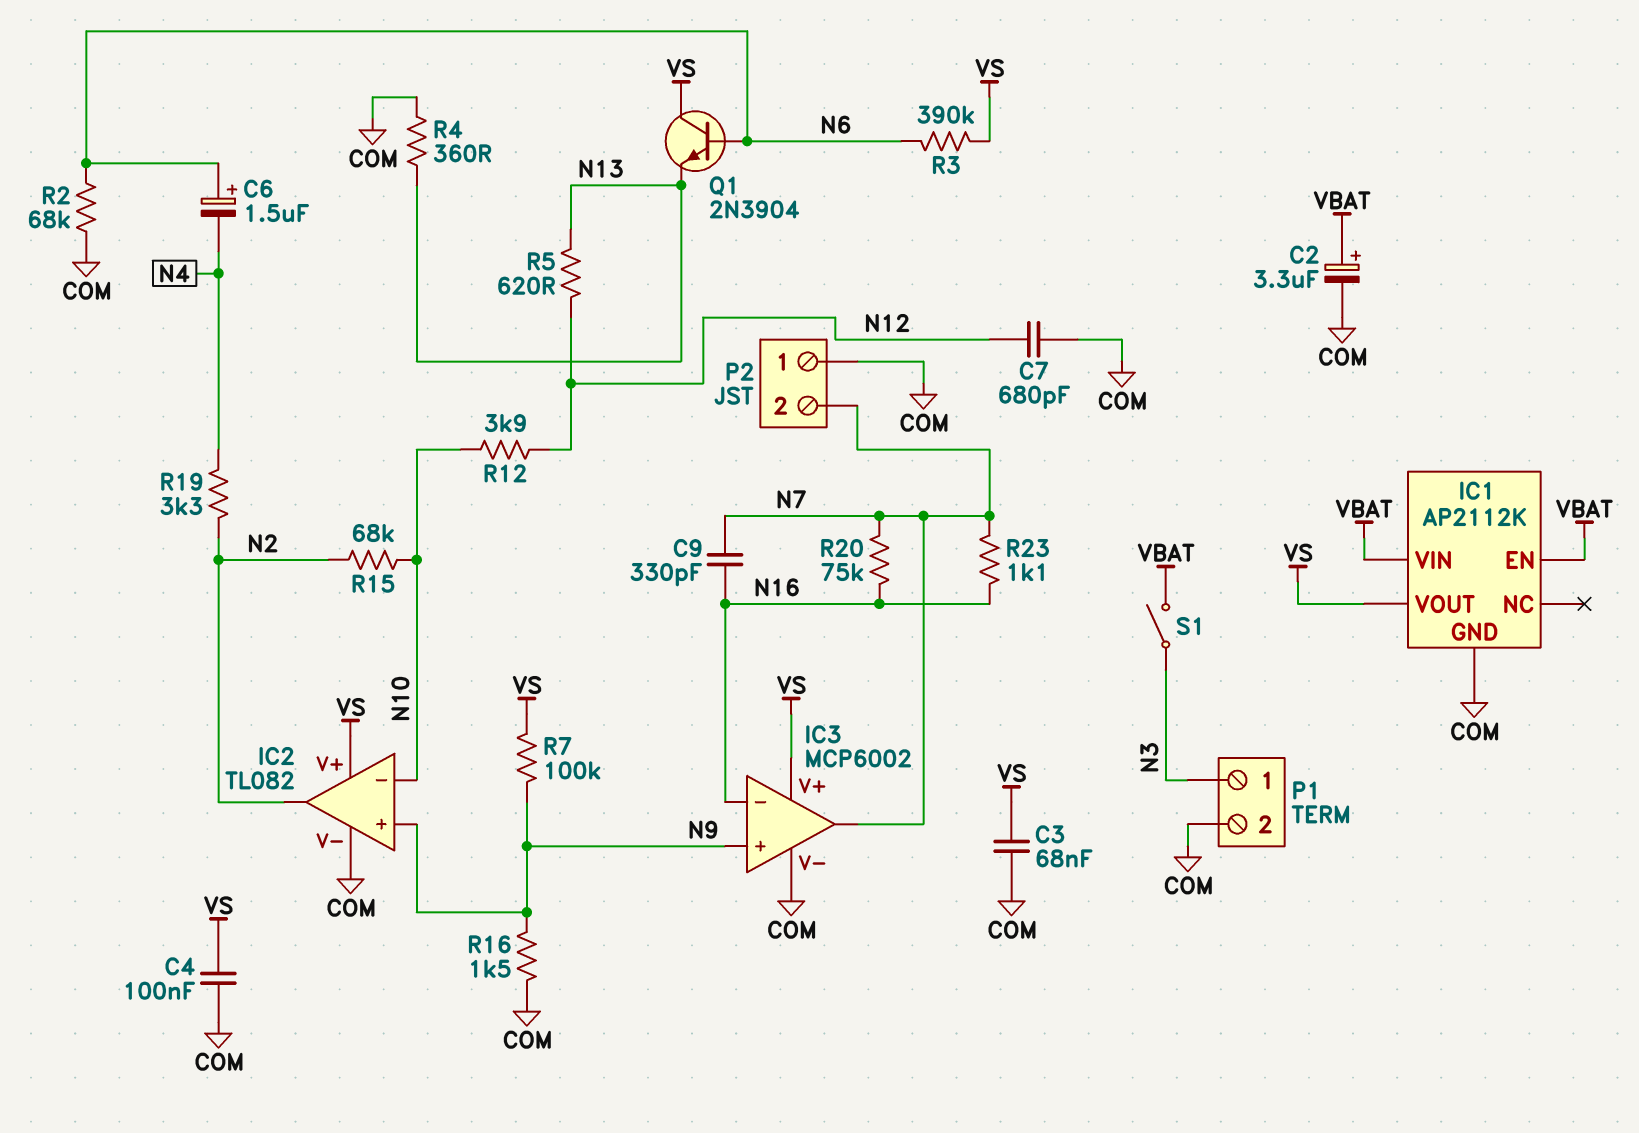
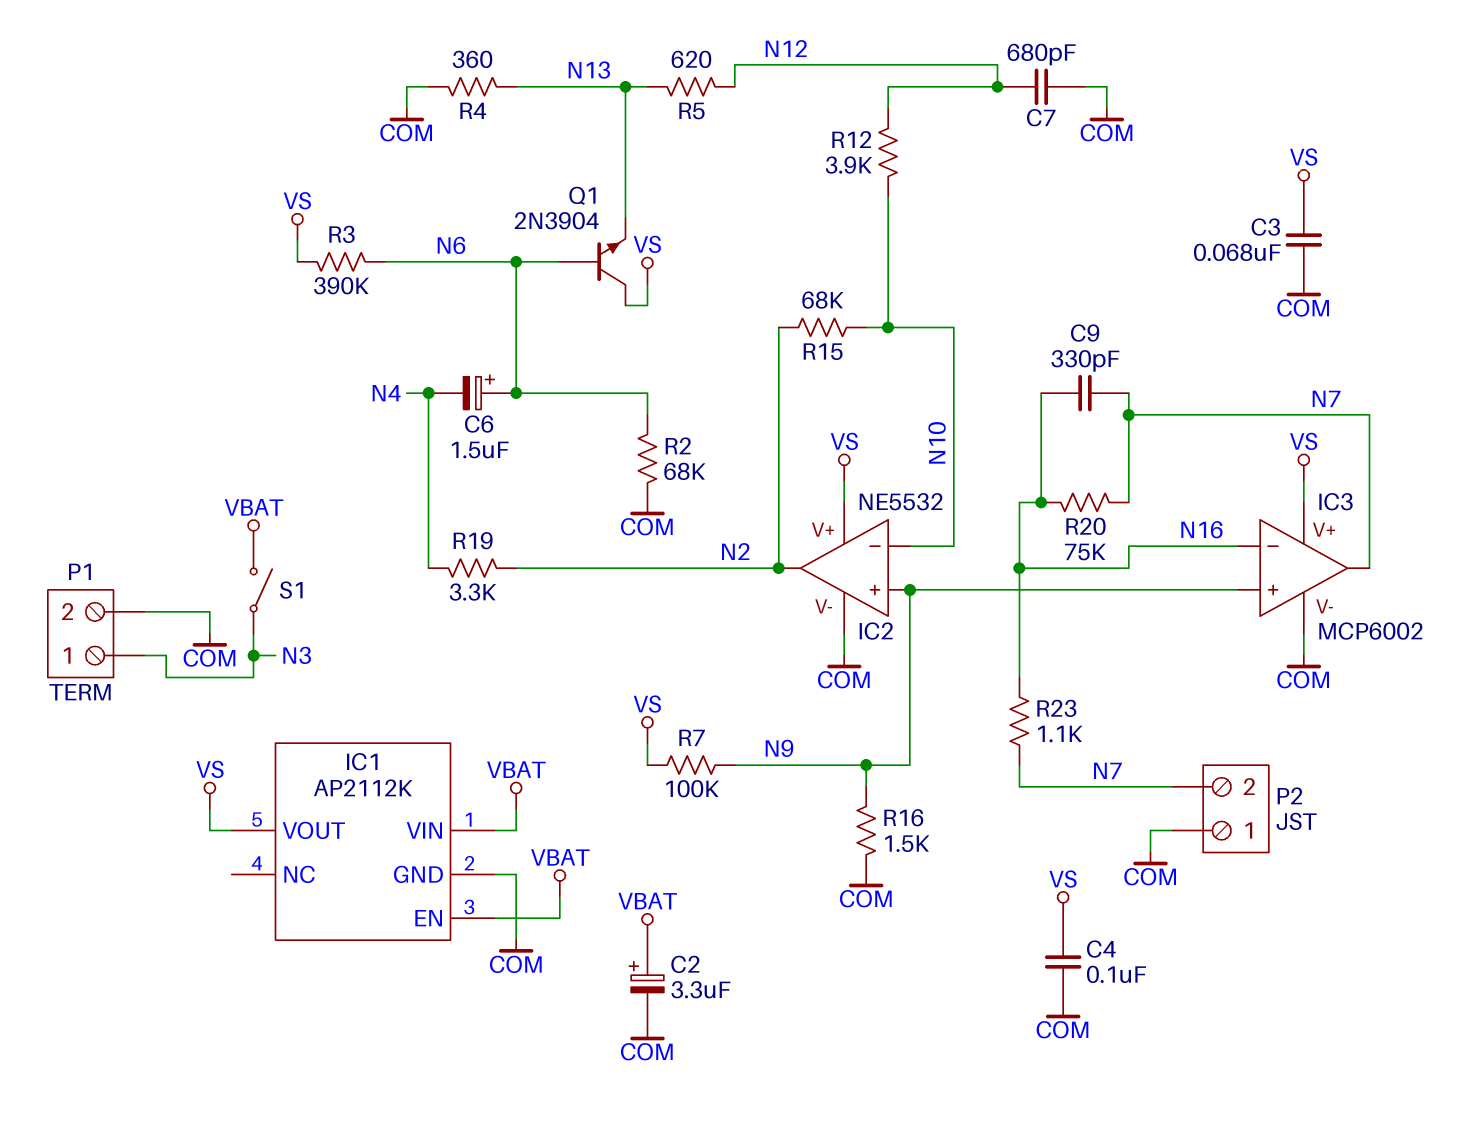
IC2: TL082 -> NE5532

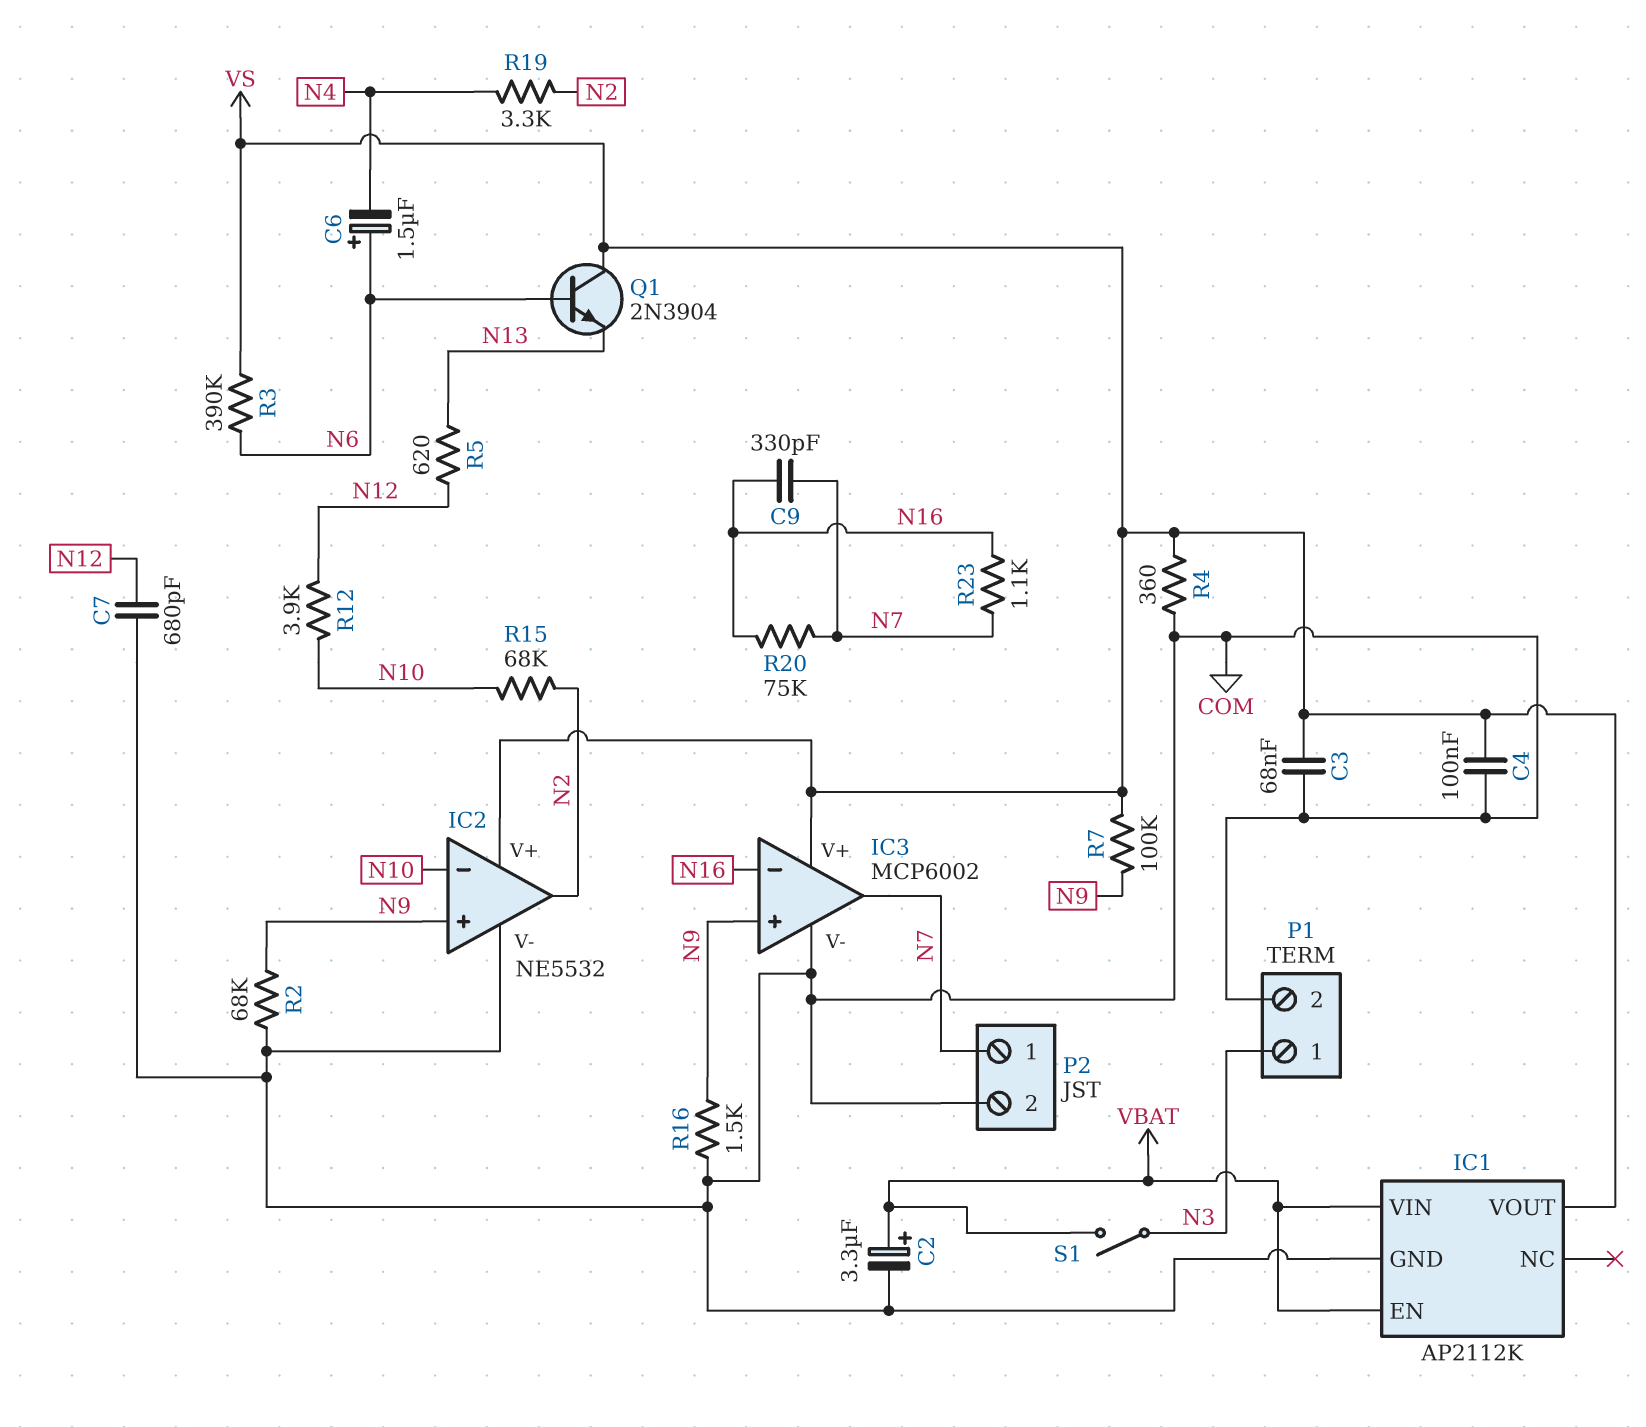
P2 pin 1: COM -> N7
P2 pin 2: N7 -> COM
R2: 68k (COM, N6) -> 68k (COM, N9)
R4: 360 (COM, N13) -> 360 (COM, VS)

